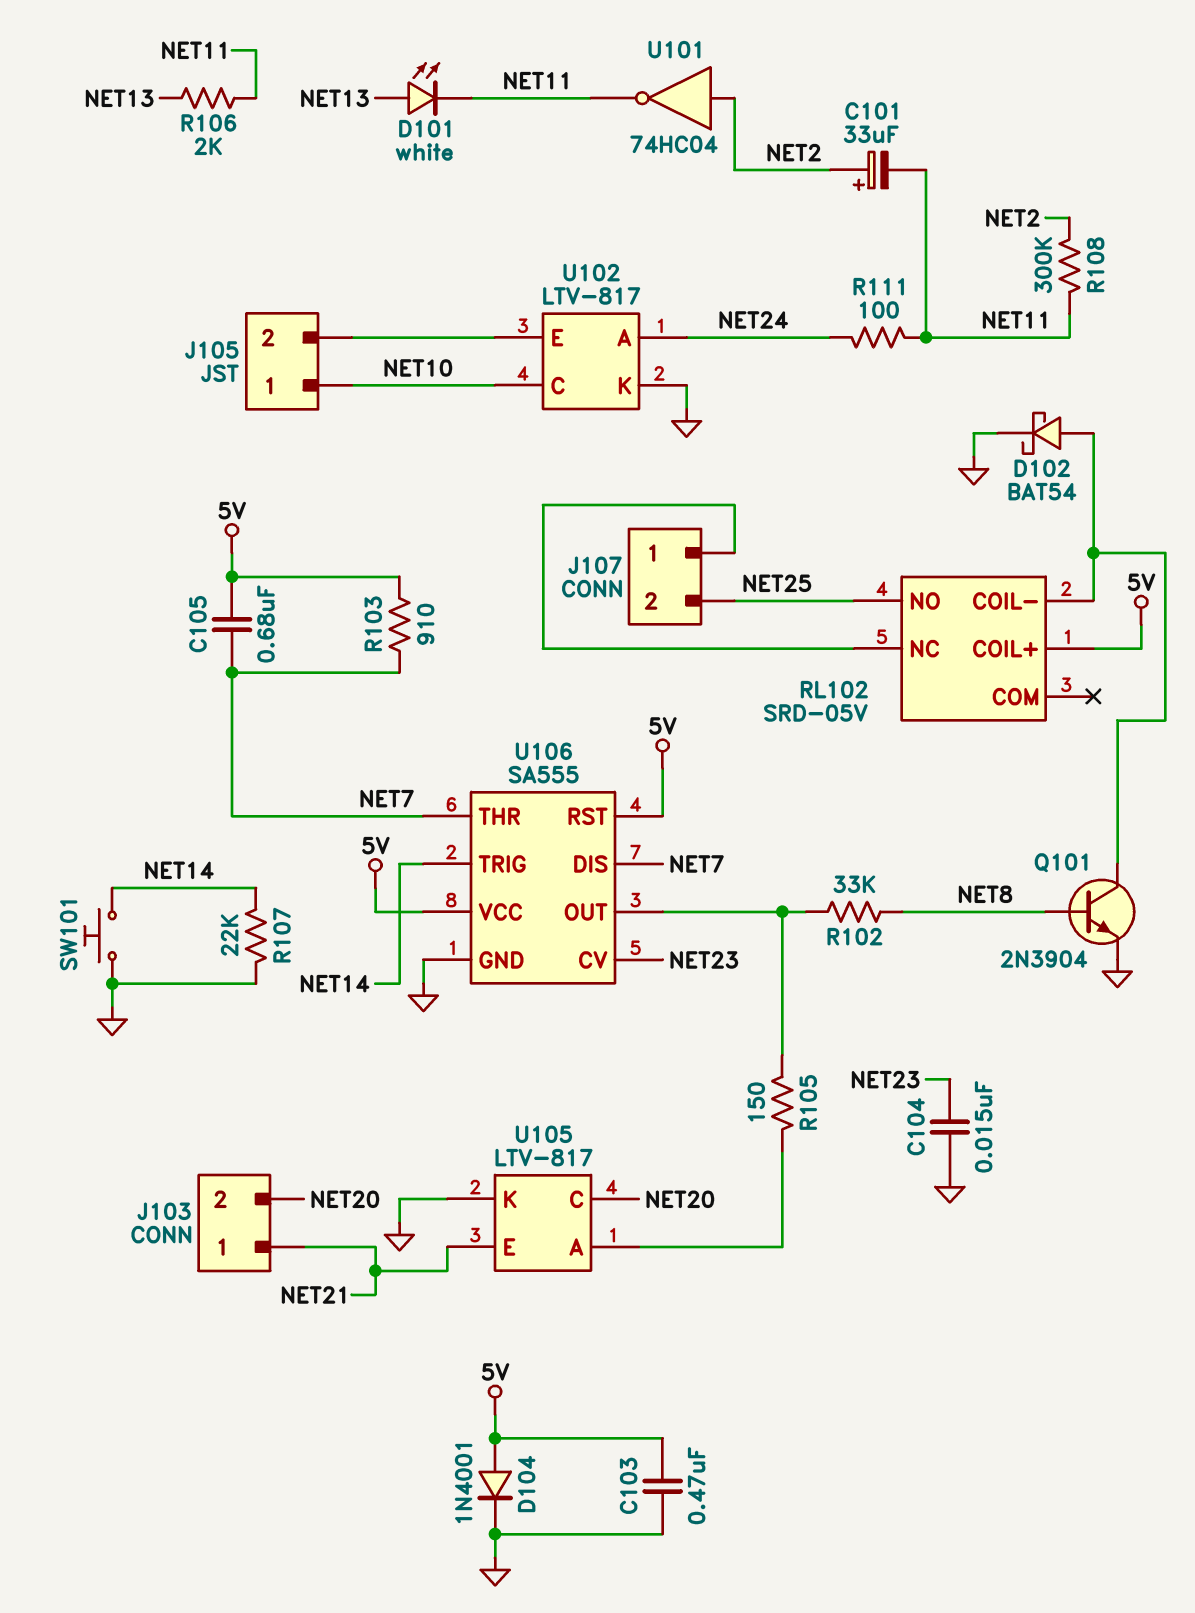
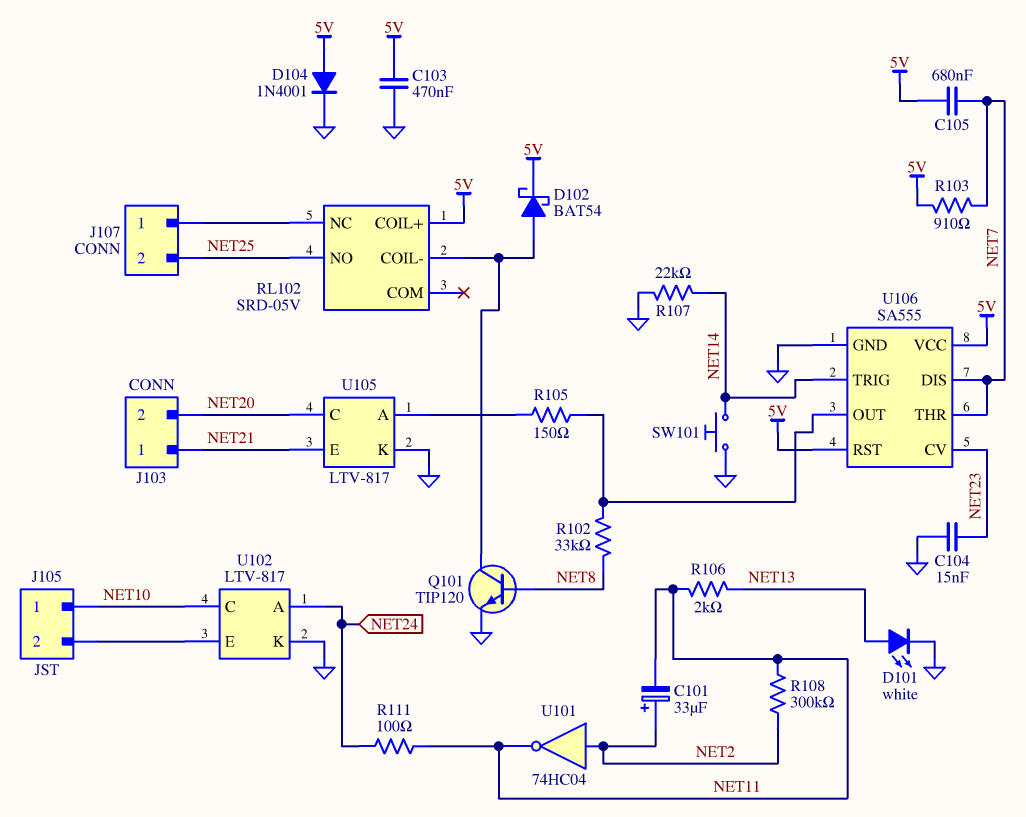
D101: LED white (A NET13, K NET11) -> LED white (A NET13, K GND)
D102: schottky BAT54 (A RL102/COIL-, K GND) -> schottky BAT54 (A RL102/COIL-, K 5V)
Q101: NPN 2N3904 (B NET8, C RL102/COIL-, E GND) -> NPN TIP120 (B NET8, C RL102/COIL-, E GND)

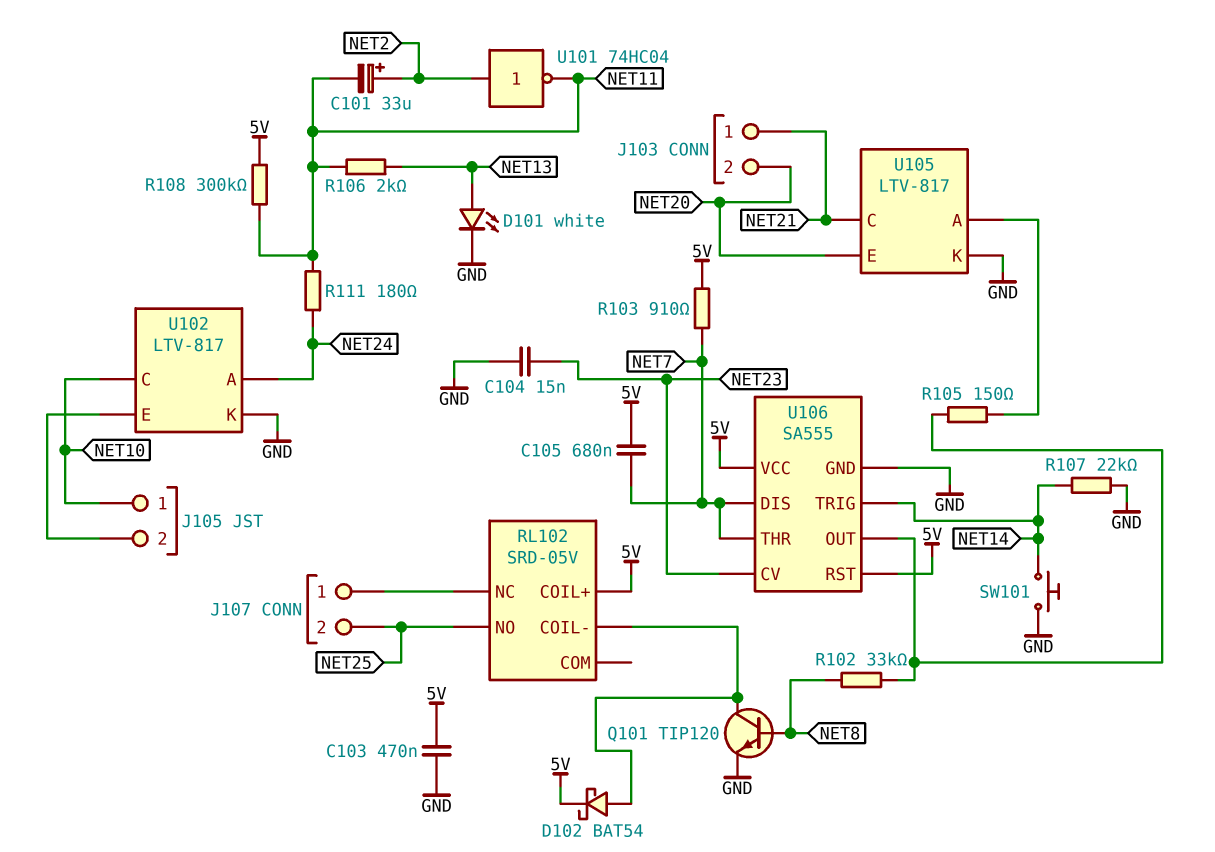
D104: diode 1N4001 (A 5V, K GND) -> none
R108: 300k (NET2, NET11) -> 300k (5V, NET11)
R111: 100 (NET11, NET24) -> 180 (NET11, NET24)
U105 pin C: NET20 -> NET21
U105 pin E: NET21 -> NET20

